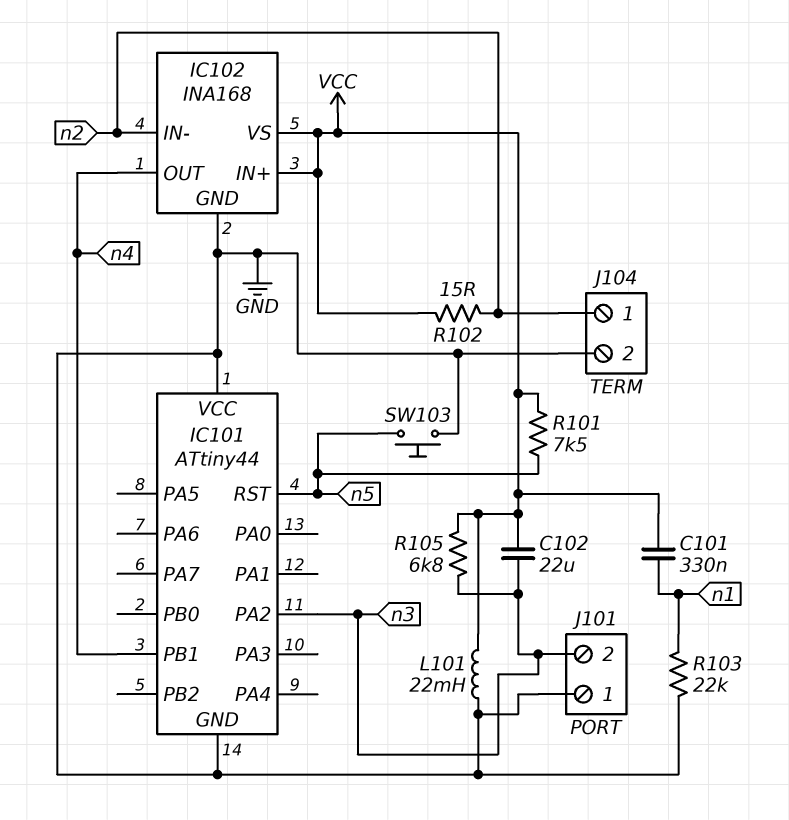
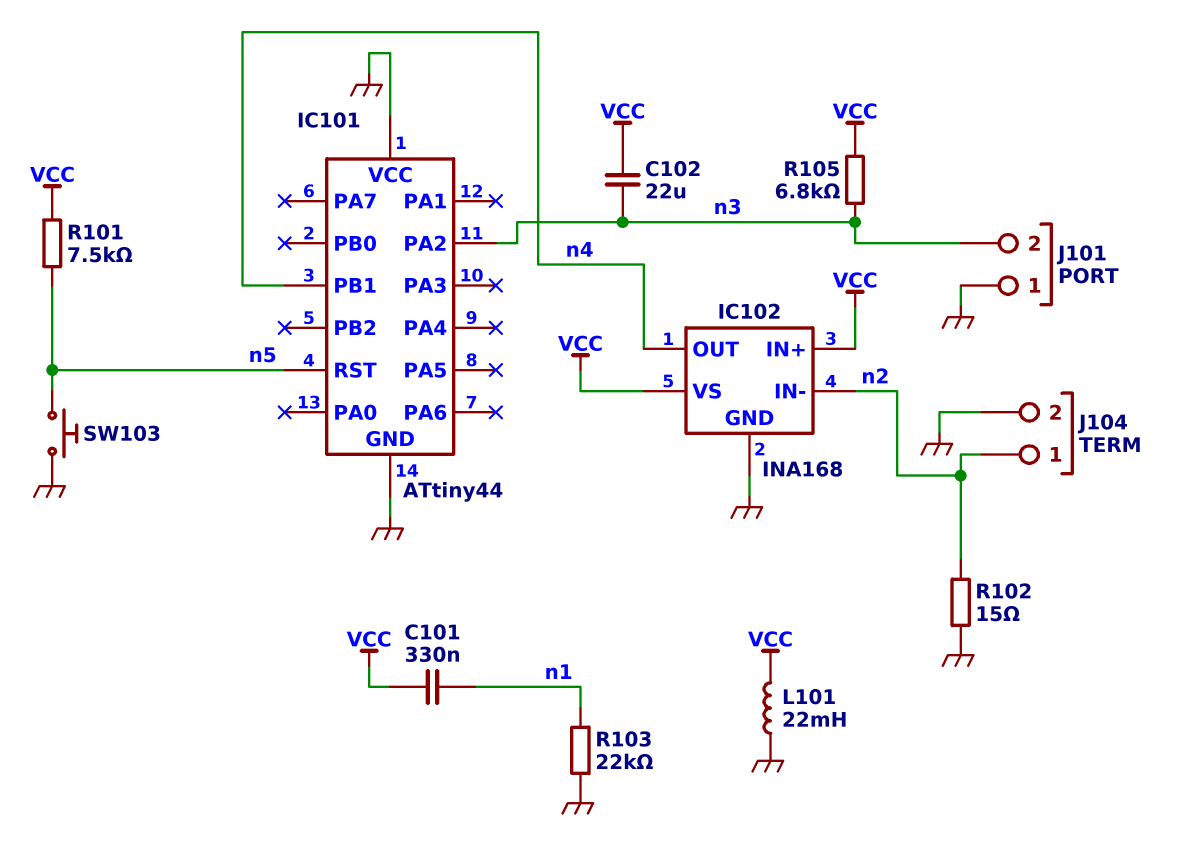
R102: 15 (VCC, n2) -> 15 (GND, n2)

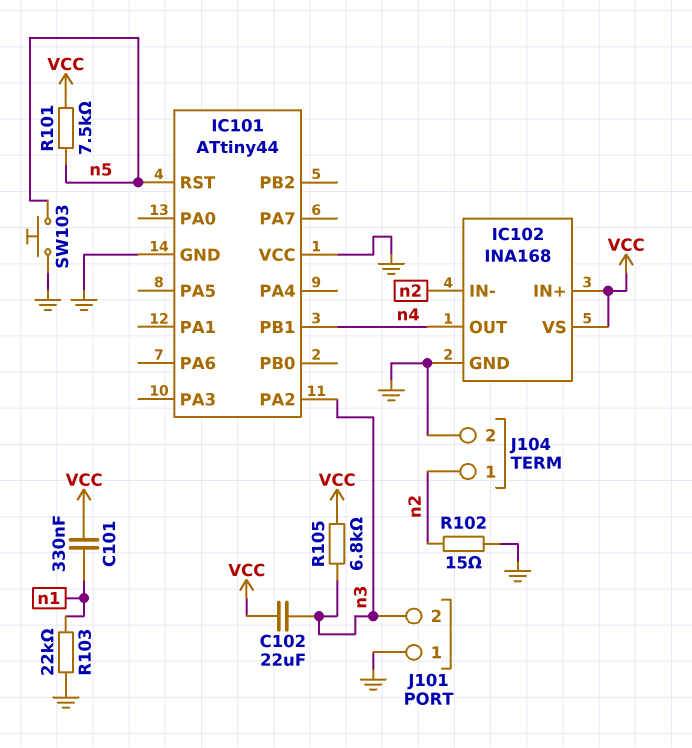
L101: 22mH (GND, VCC) -> none

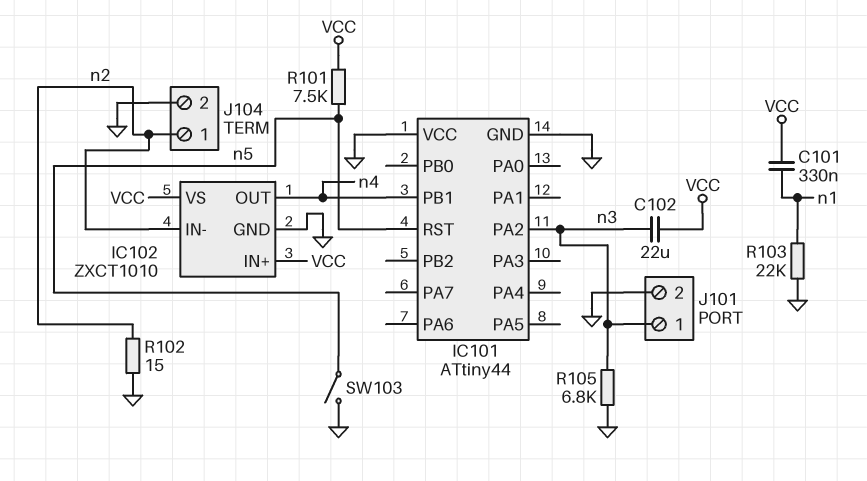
IC102: INA168 -> ZXCT1010
J101 pin 1: GND -> n3
J101 pin 2: n3 -> GND
R105: 6.8k (VCC, n3) -> 6.8k (GND, n3)
SW103: button (GND, n5) -> switch (GND, n5)

